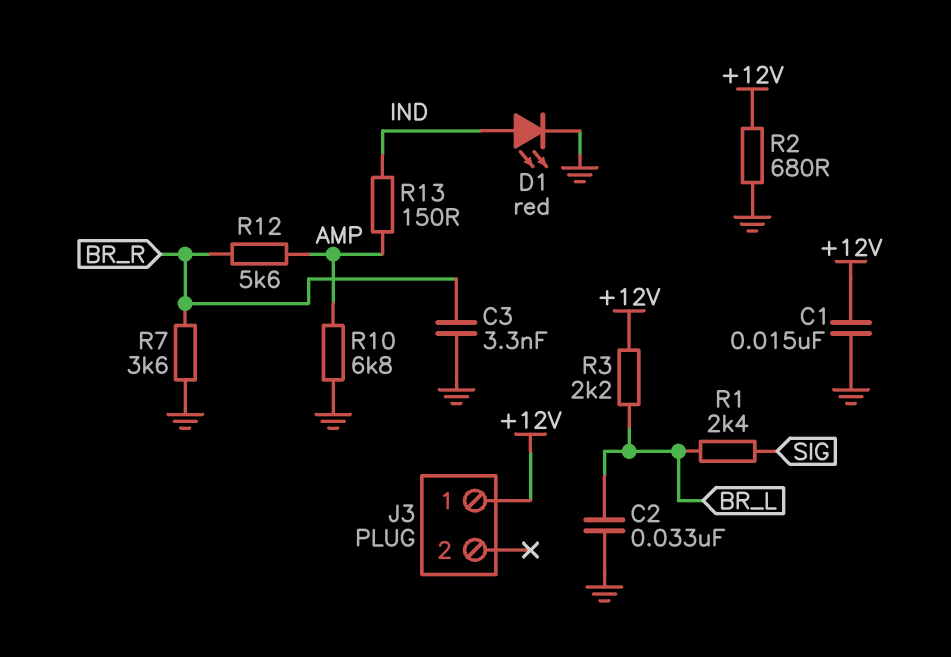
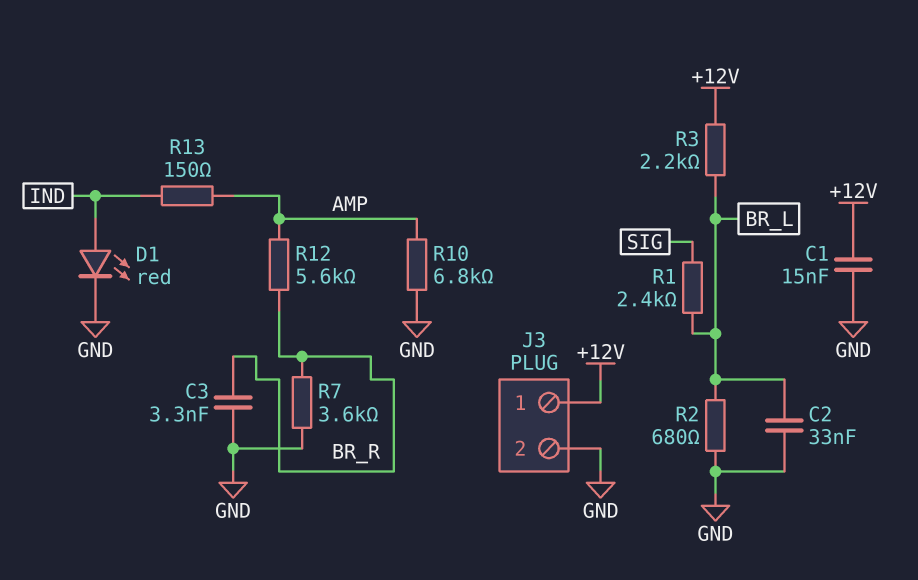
J3 pin 2: none -> GND
R2: 680 (+12V, GND) -> 680 (BR_L, GND)

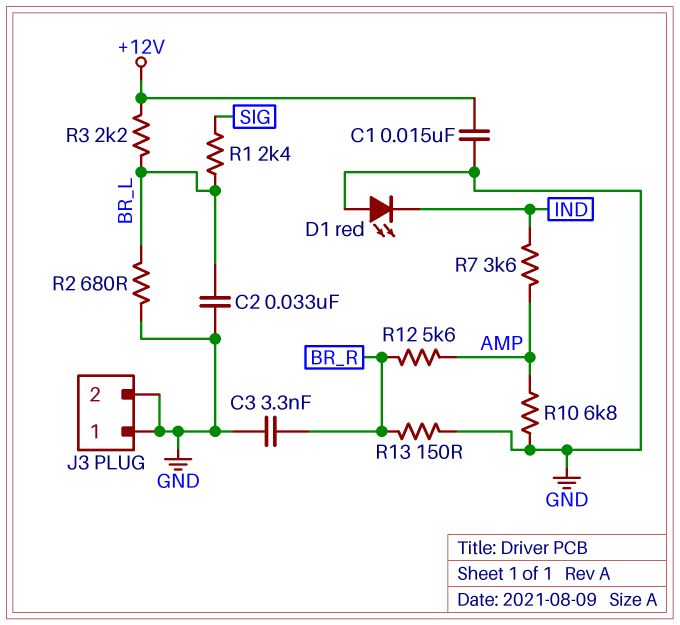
D1: LED red (A IND, K GND) -> LED red (A GND, K IND)
J3 pin 1: +12V -> GND
R7: 3.6k (BR_R, GND) -> 3.6k (AMP, IND)
R13: 150 (AMP, IND) -> 150 (BR_R, GND)

